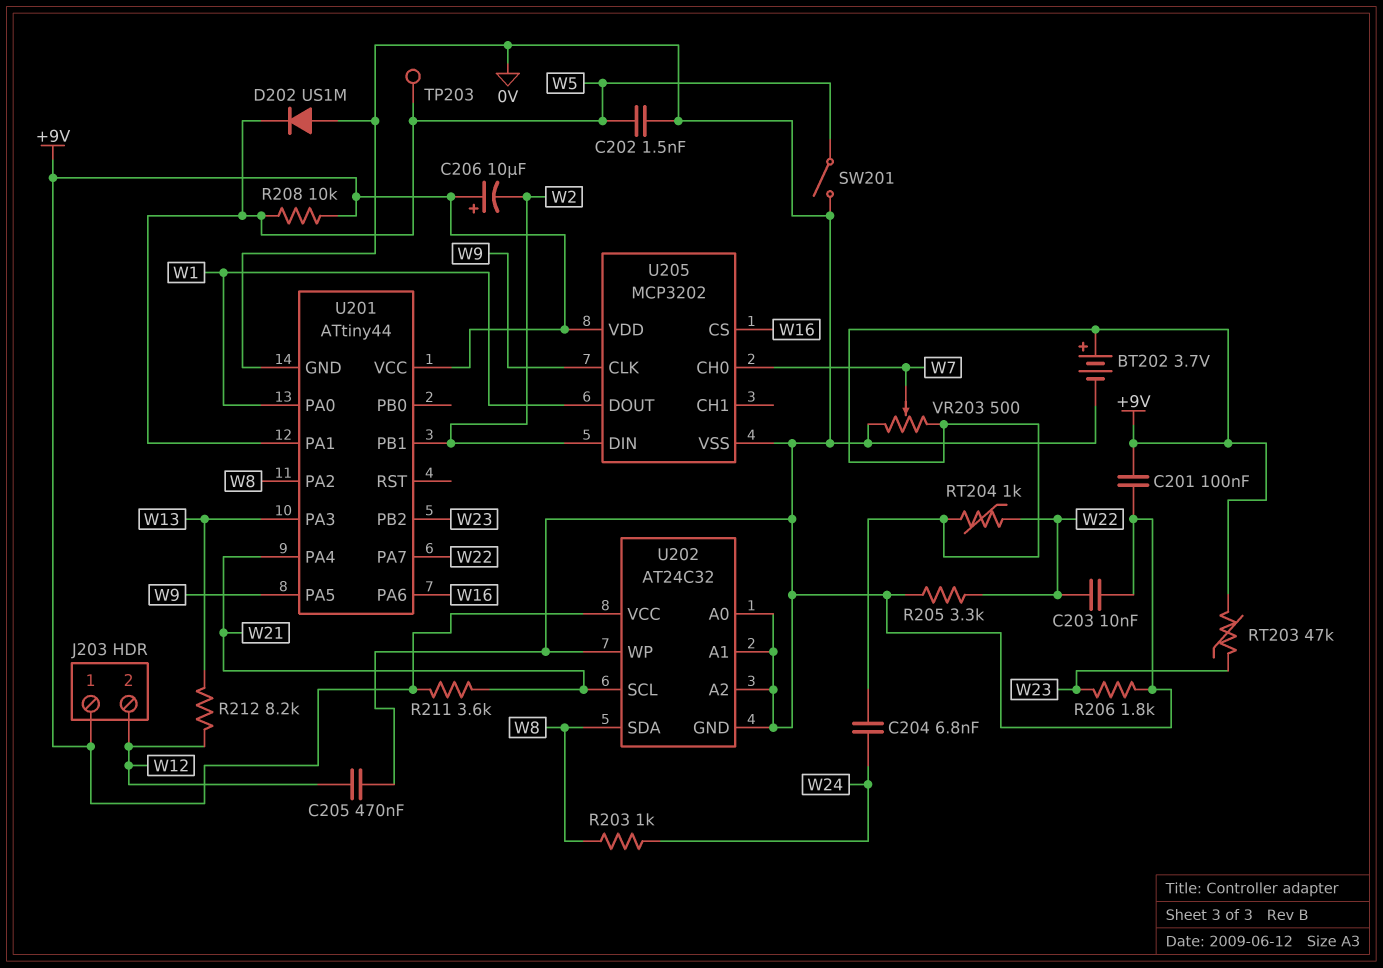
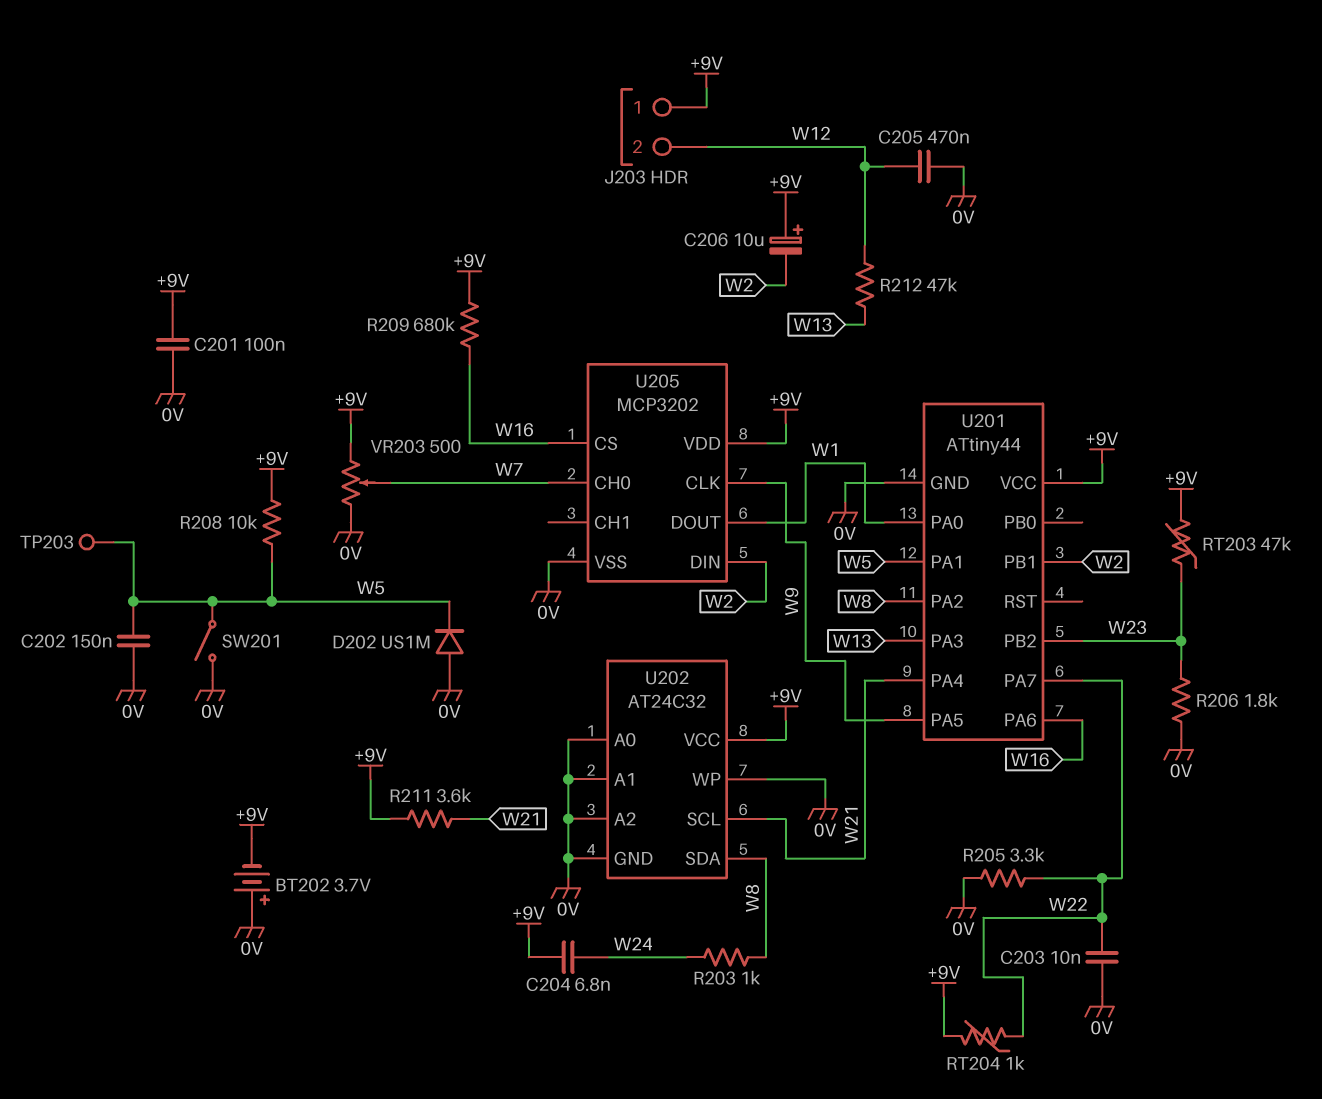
BT202: 3.7V (plus +9V, minus 0V) -> 3.7V (plus 0V, minus +9V)
C202: 1.5nF (0V, W5) -> 150nF (0V, W5)
R209: none -> 680k (+9V, W16)
R212: 8.2k (W12, W13) -> 47k (W12, W13)

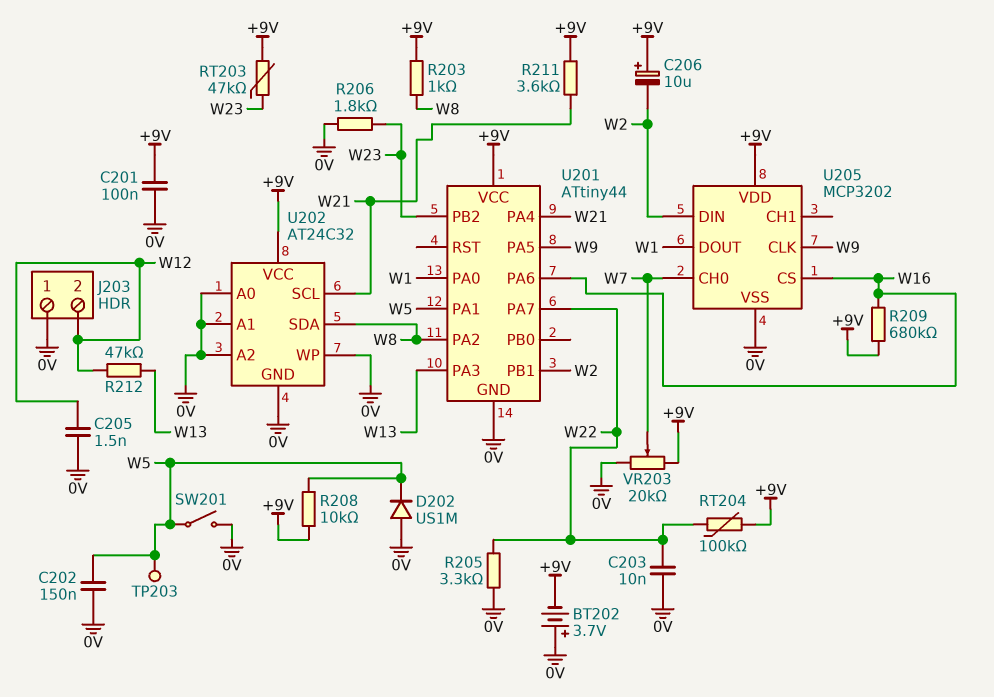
C204: 6.8nF (+9V, W24) -> none
C205: 470nF (0V, W12) -> 1.5nF (0V, W12)
J203 pin 1: +9V -> 0V
R203: 1k (W8, W24) -> 1k (+9V, W8)
RT204: 1k (+9V, W22) -> 100k (+9V, W22)
VR203: 500 (+9V, 0V, wiper W7) -> 20k (+9V, 0V, wiper W7)

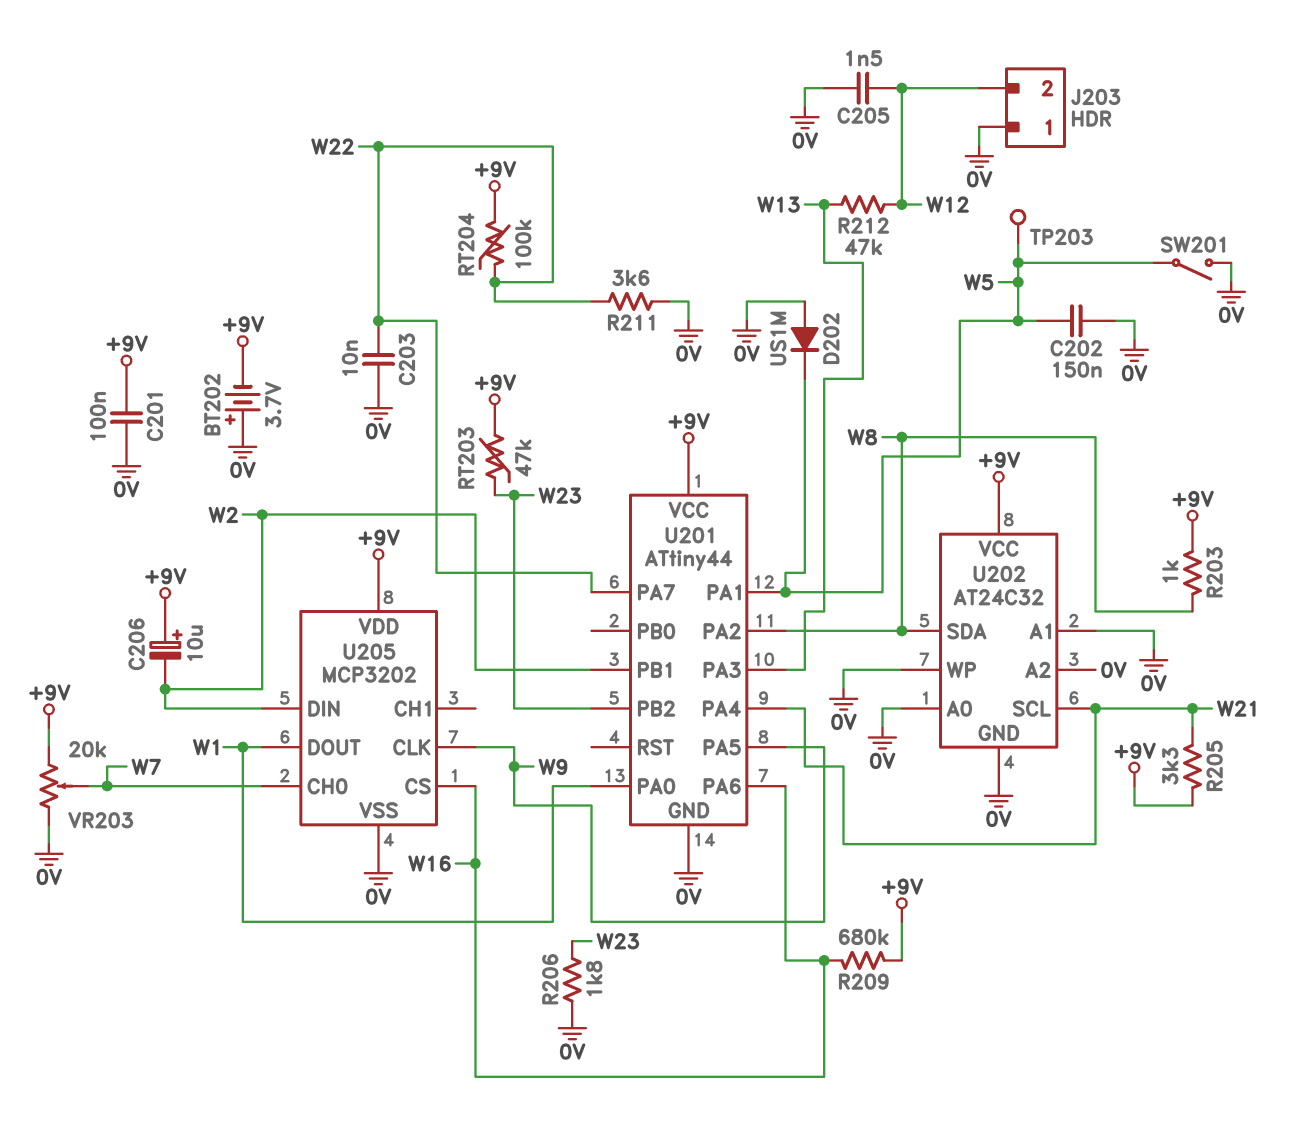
R205: 3.3k (0V, W22) -> 3.3k (+9V, W21)
R208: 10k (+9V, W5) -> none
R211: 3.6k (+9V, W21) -> 3.6k (0V, W22)

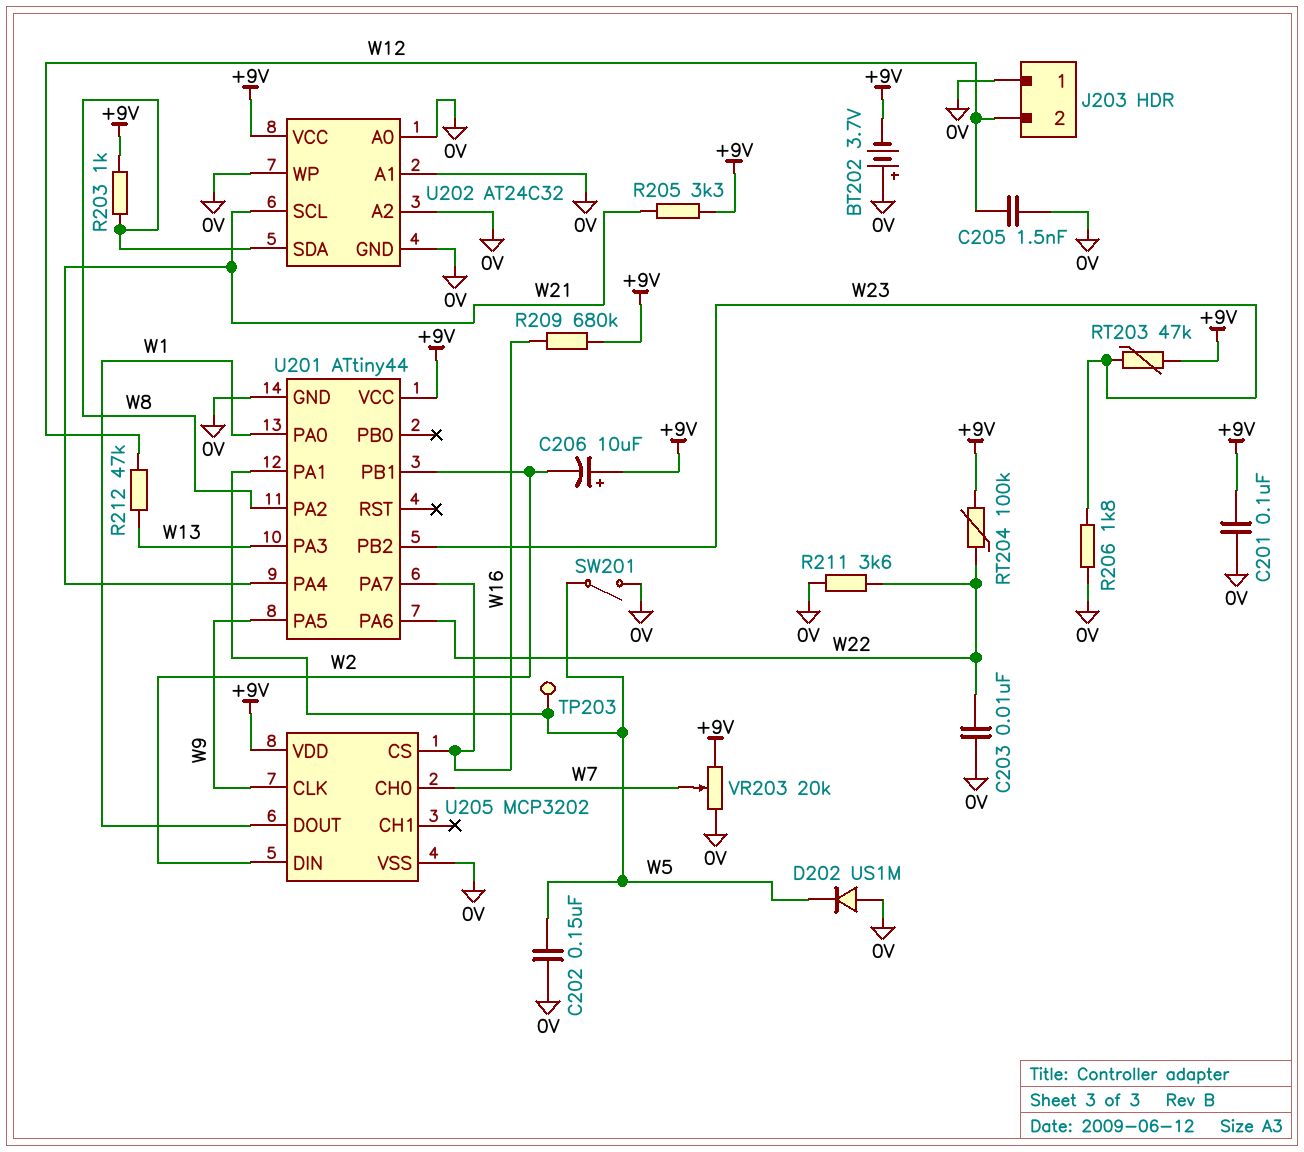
U201 pin PA6: W16 -> W22
U201 pin PA7: W22 -> W16

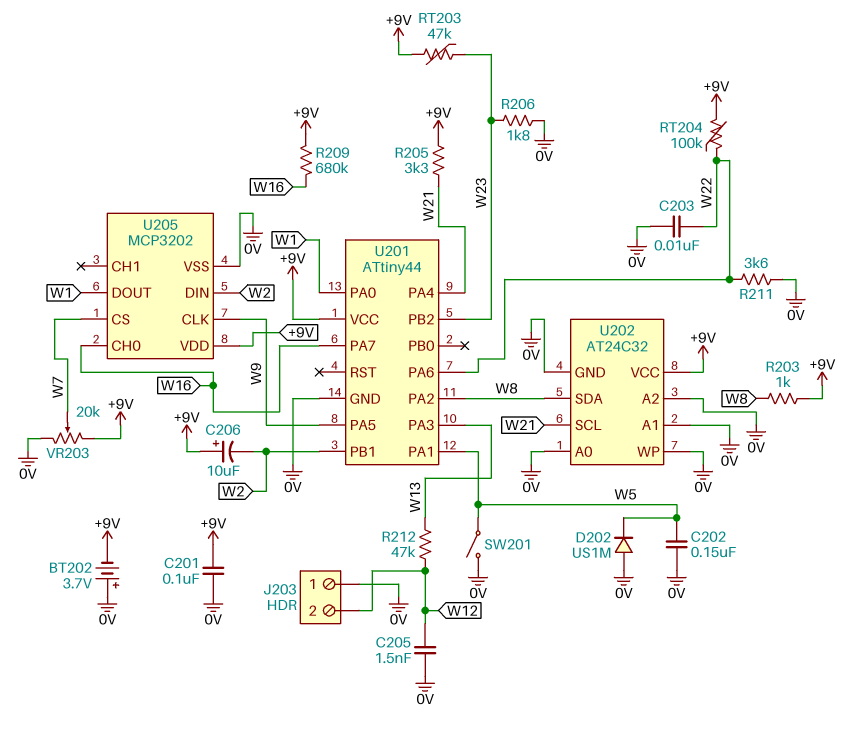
TP203: test point (W5) -> none
U205 pin CH0: W7 -> W16
U205 pin CS: W16 -> W7

